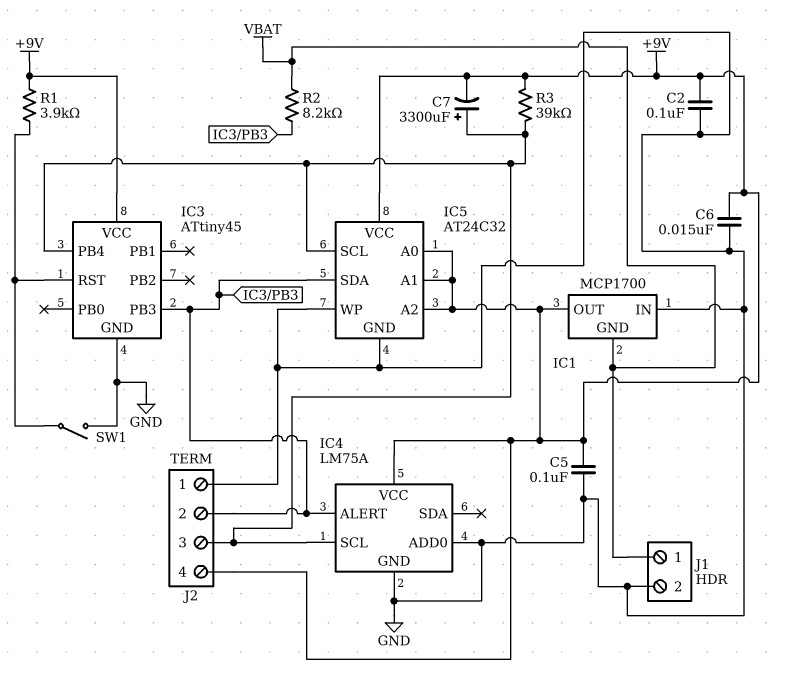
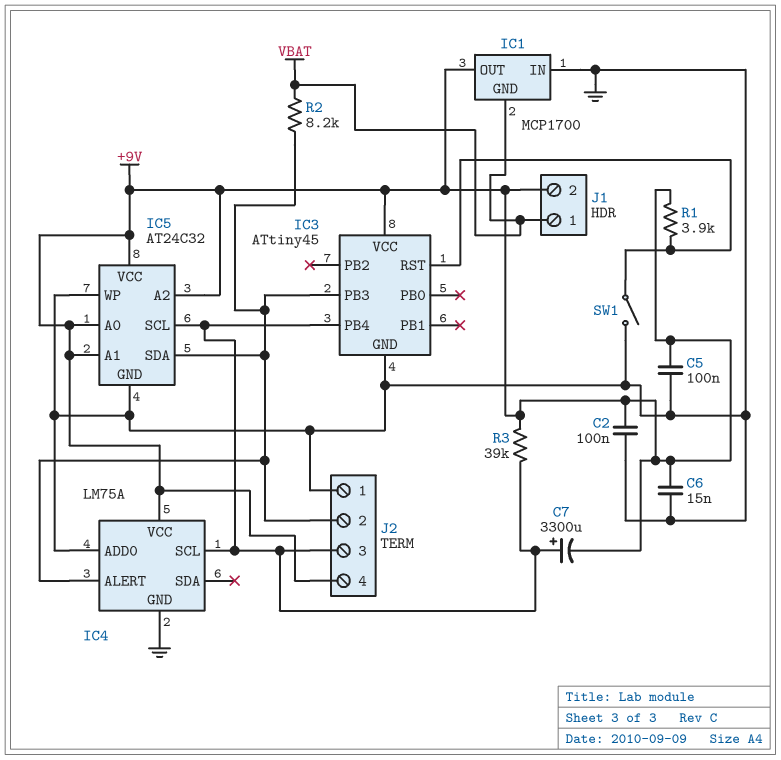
J1 pin 2: GND -> +9V

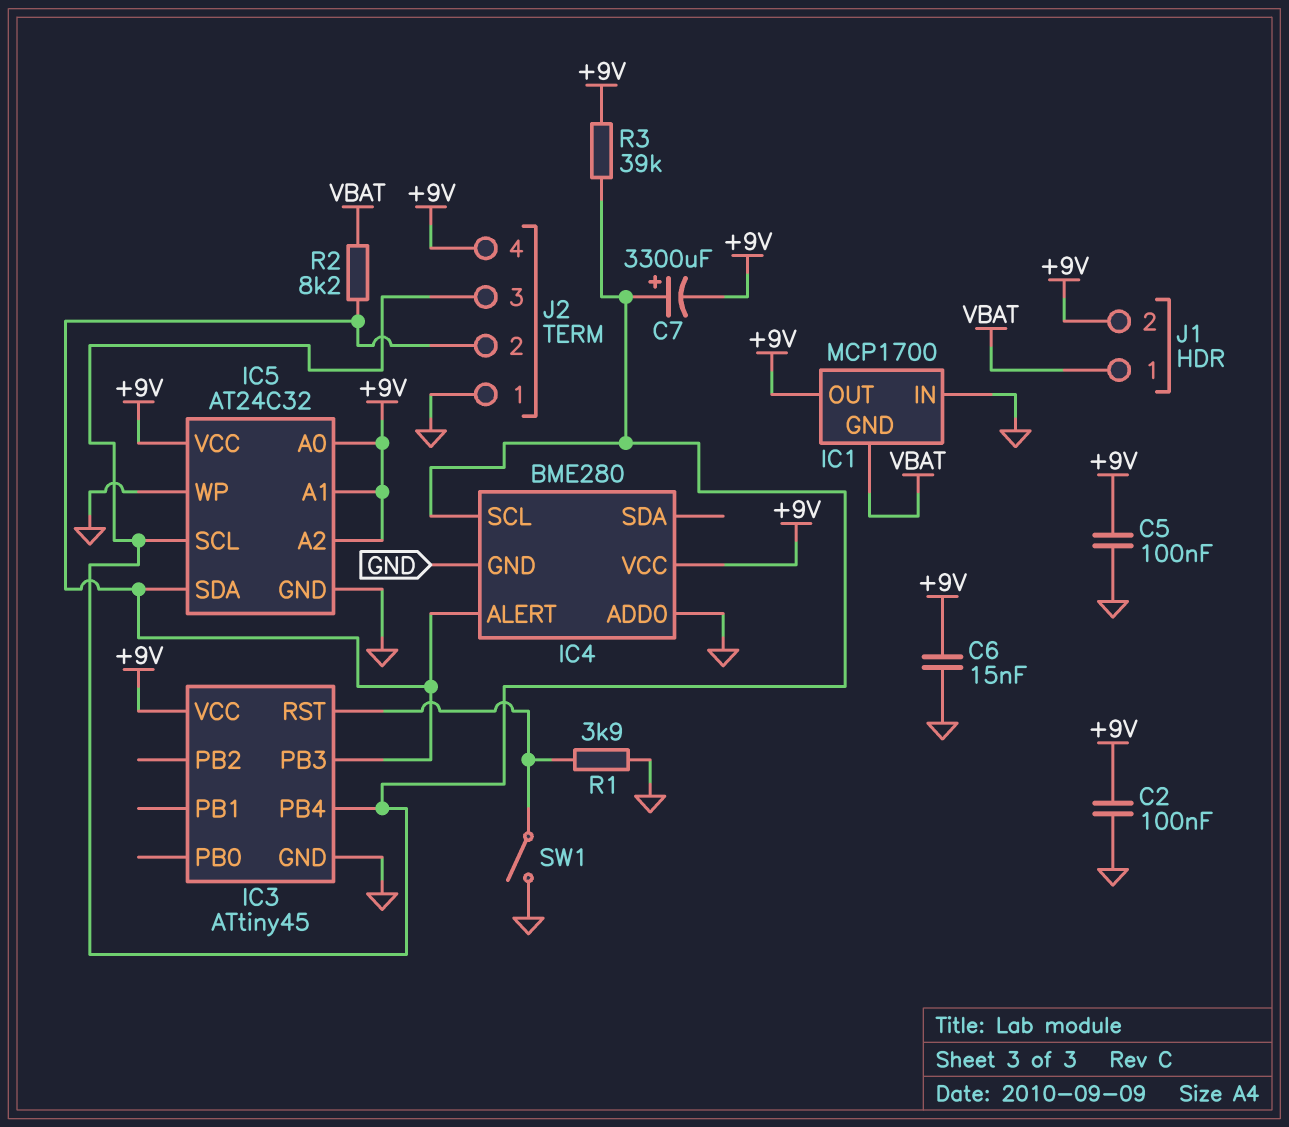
IC4: LM75A -> BME280
R1: 3.9k (+9V, IC3/RST) -> 3.9k (GND, IC3/RST)

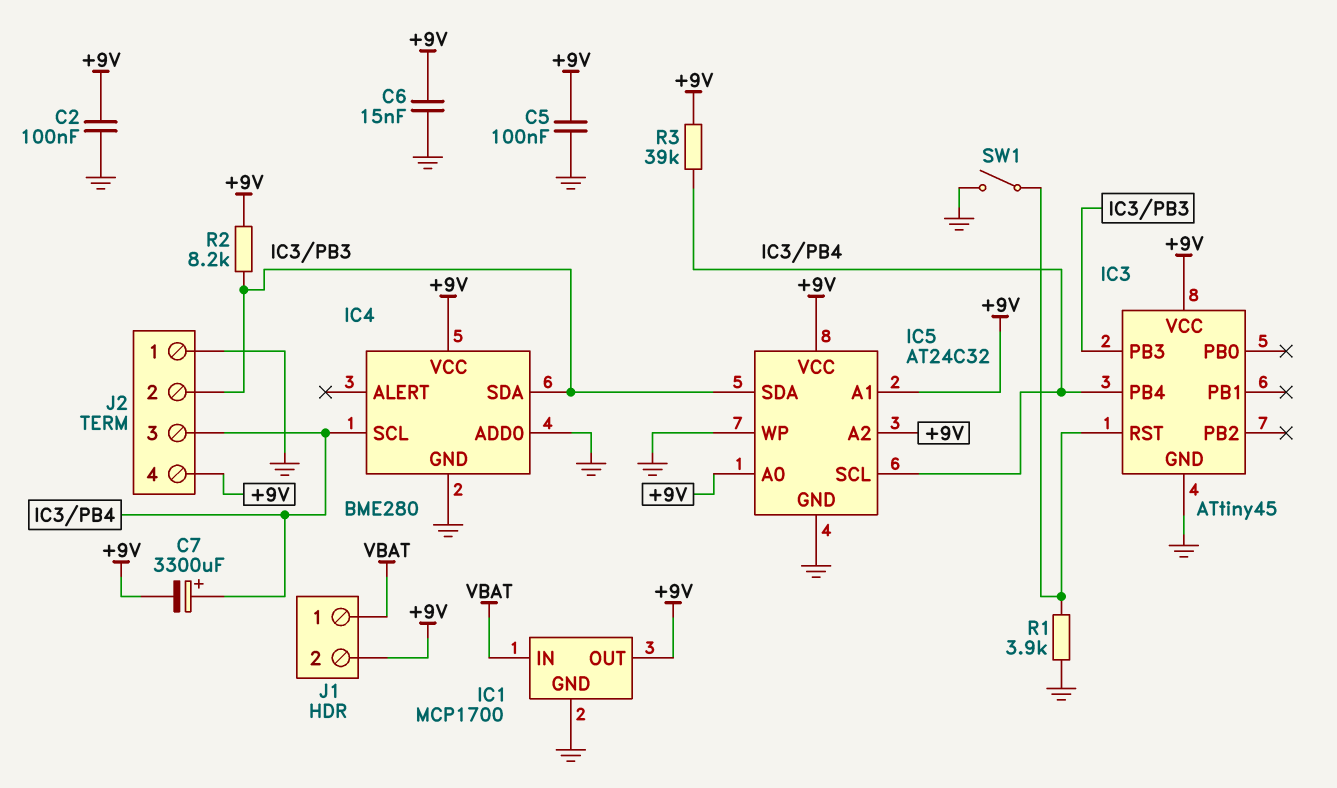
IC1 pin GND: VBAT -> GND
IC1 pin IN: GND -> VBAT
IC4 pin ALERT: IC3/PB3 -> none
IC4 pin SDA: none -> IC3/PB3
R2: 8.2k (IC3/PB3, VBAT) -> 8.2k (+9V, IC3/PB3)

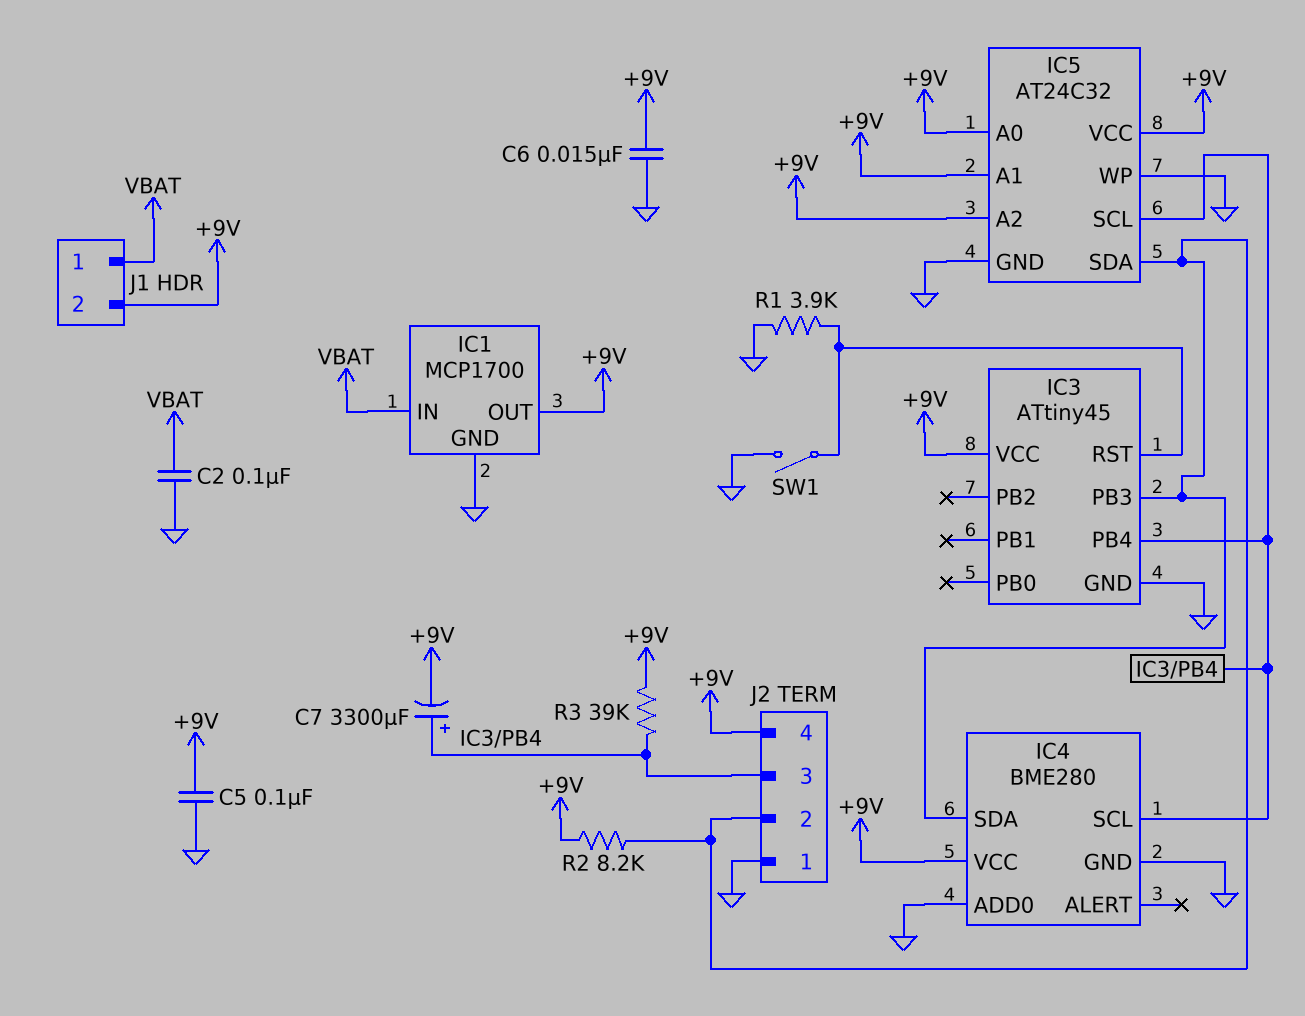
C2: 100nF (+9V, GND) -> 100nF (GND, VBAT)

